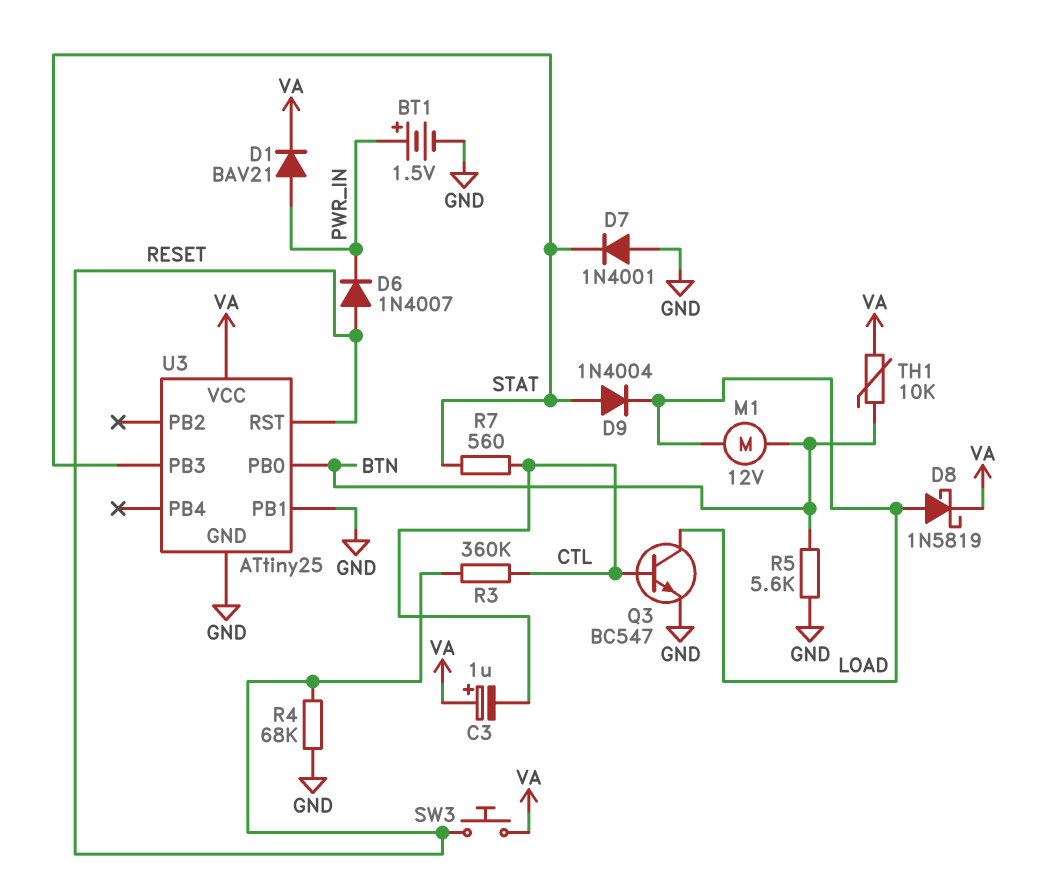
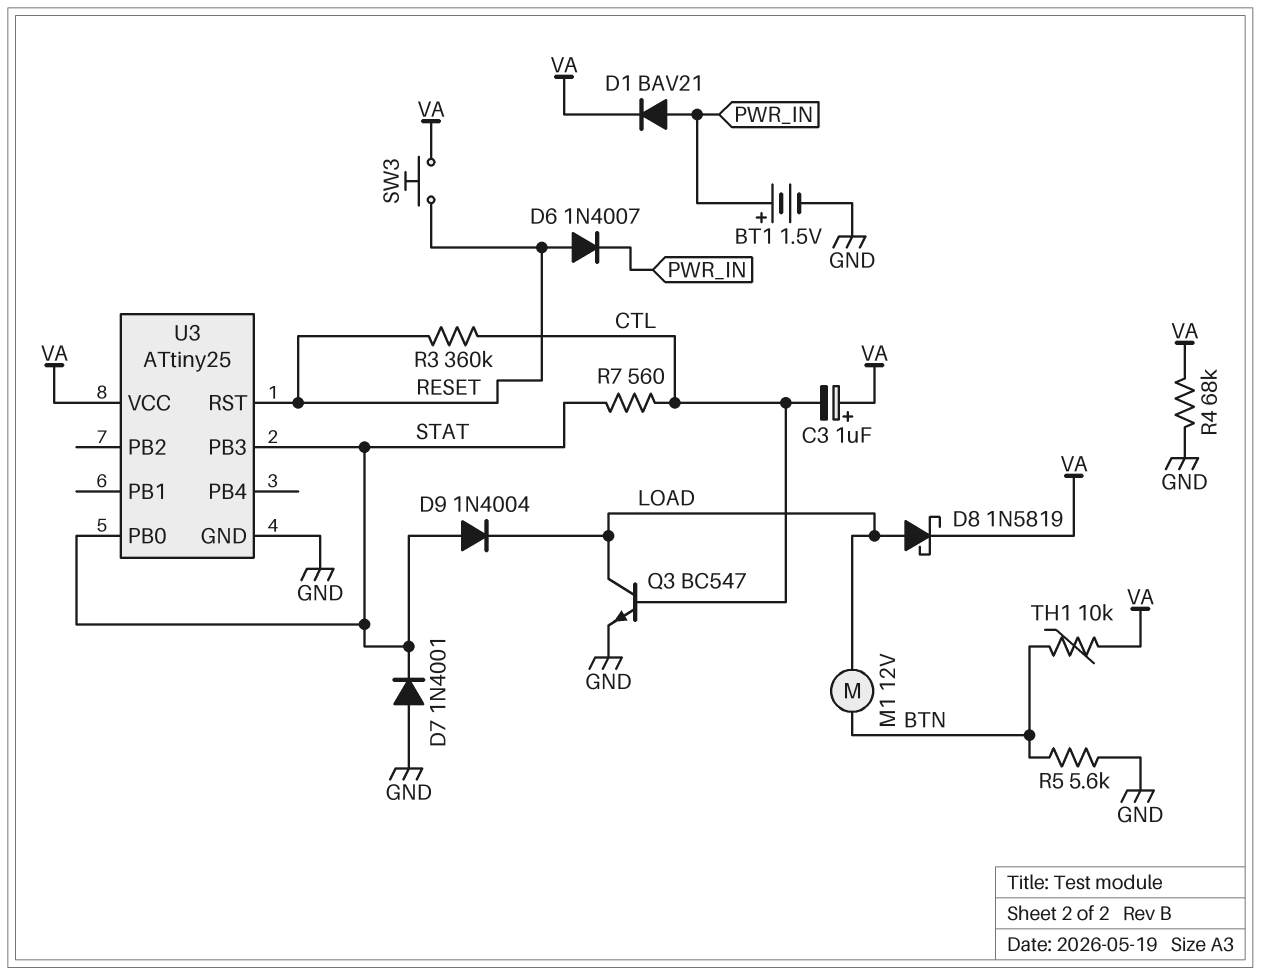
R4: 68k (GND, RESET) -> 68k (GND, VA)
U3 pin PB0: BTN -> STAT
U3 pin PB1: GND -> none

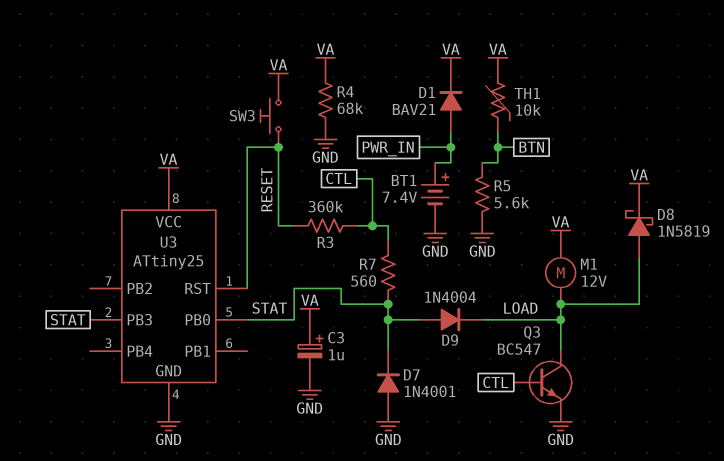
BT1: 1.5V (plus PWR_IN, minus GND) -> 7.4V (plus PWR_IN, minus GND)
C3: 1uF (plus VA, minus CTL) -> 1uF (plus VA, minus GND)
D6: diode 1N4007 (A RESET, K PWR_IN) -> none
M1: motor 12V (BTN, LOAD) -> motor 12V (LOAD, VA)

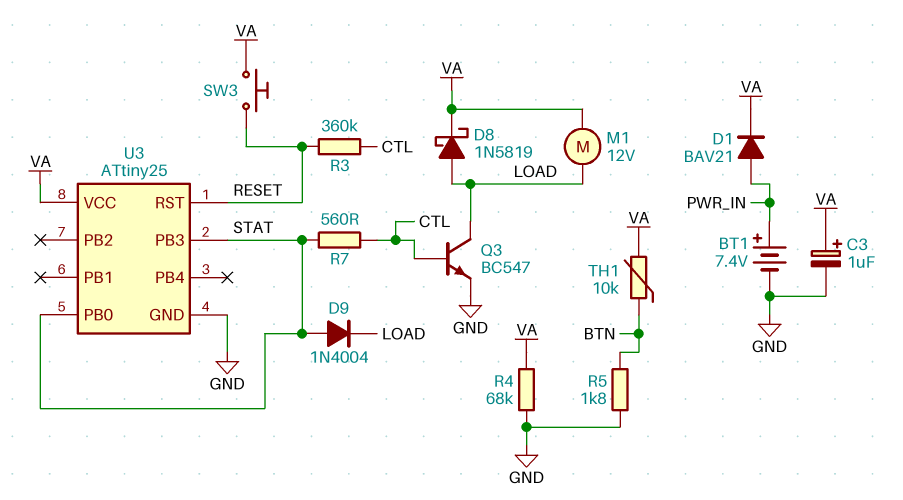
D7: diode 1N4001 (A GND, K STAT) -> none
R5: 5.6k (BTN, GND) -> 1.8k (BTN, GND)

